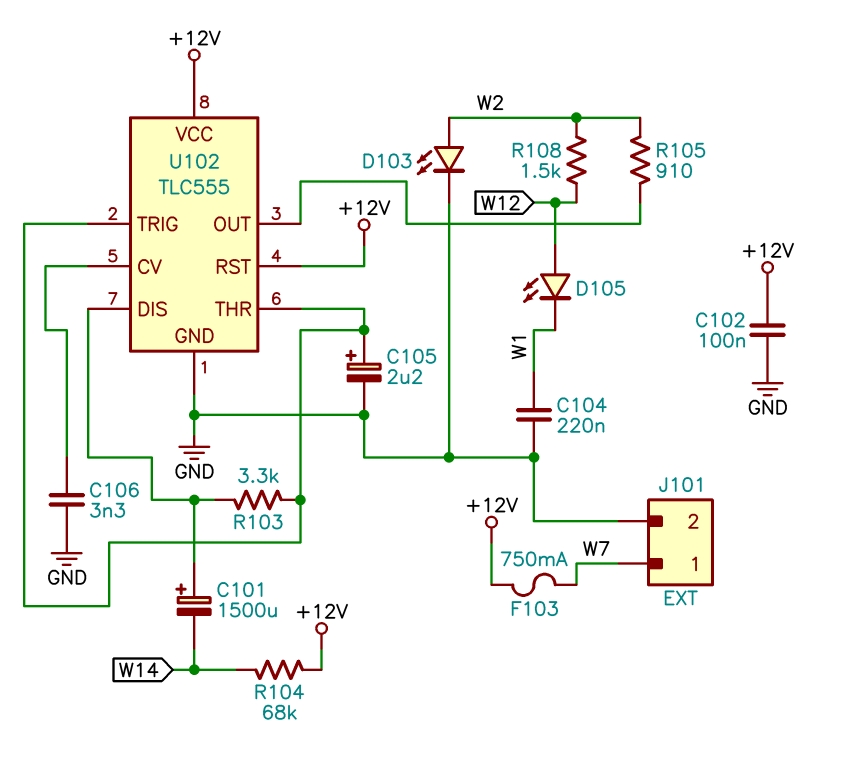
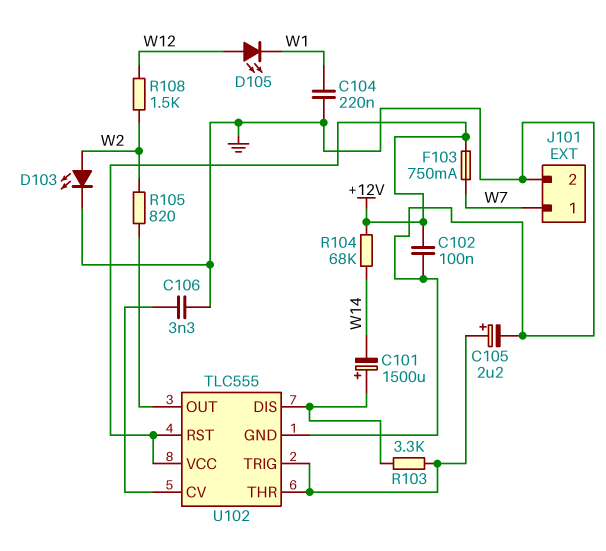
R105: 910 (U102/OUT, W2) -> 820 (U102/OUT, W2)

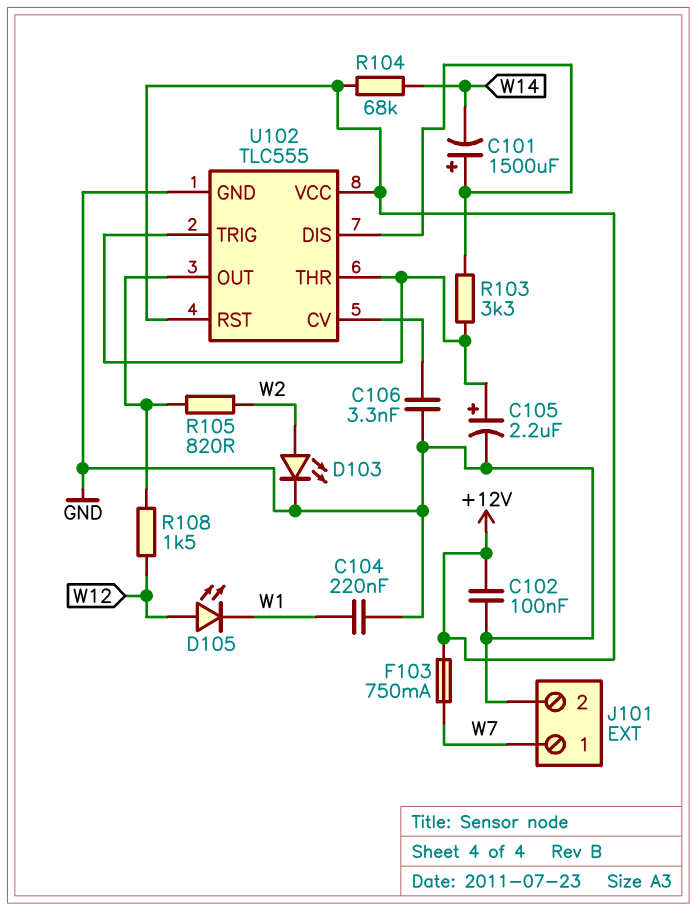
R108: 1.5k (W2, W12) -> 1.5k (U102/OUT, W12)

